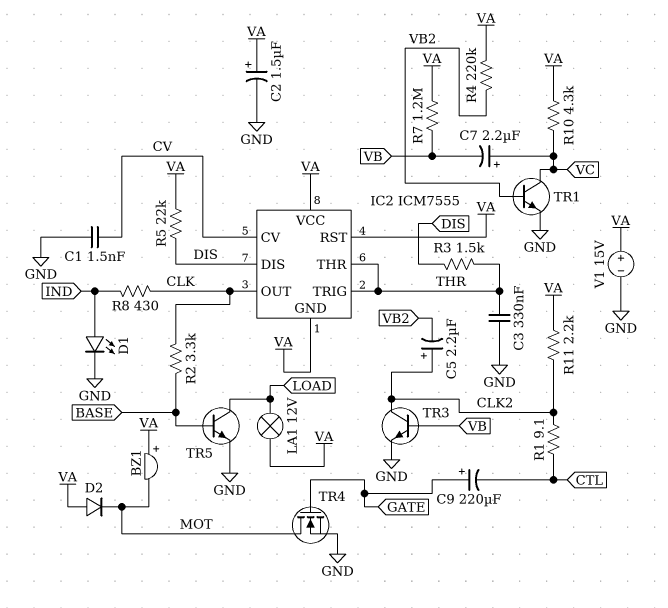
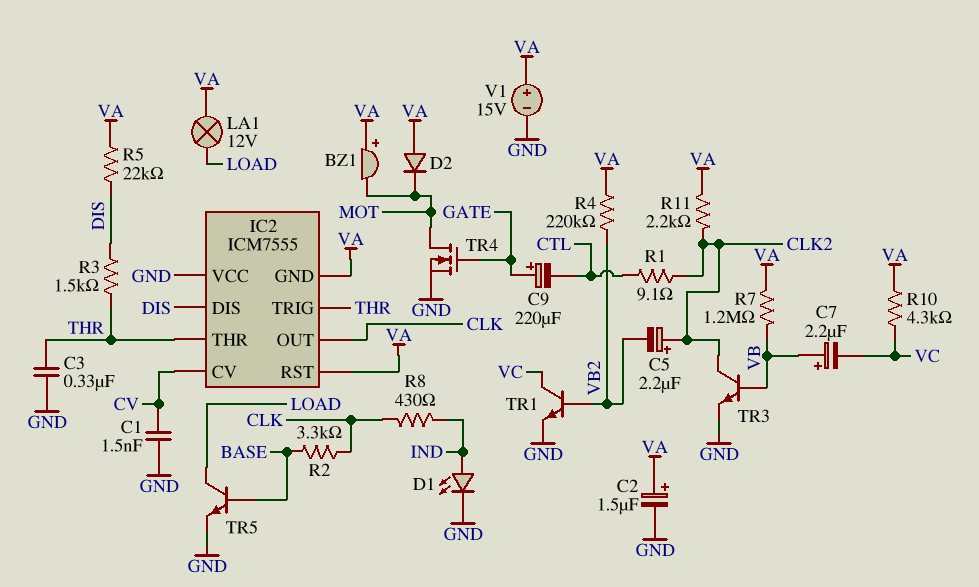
C7: 2.2uF (plus VC, minus VB) -> 2.2uF (plus VB, minus VC)
IC2 pin VCC: VA -> GND

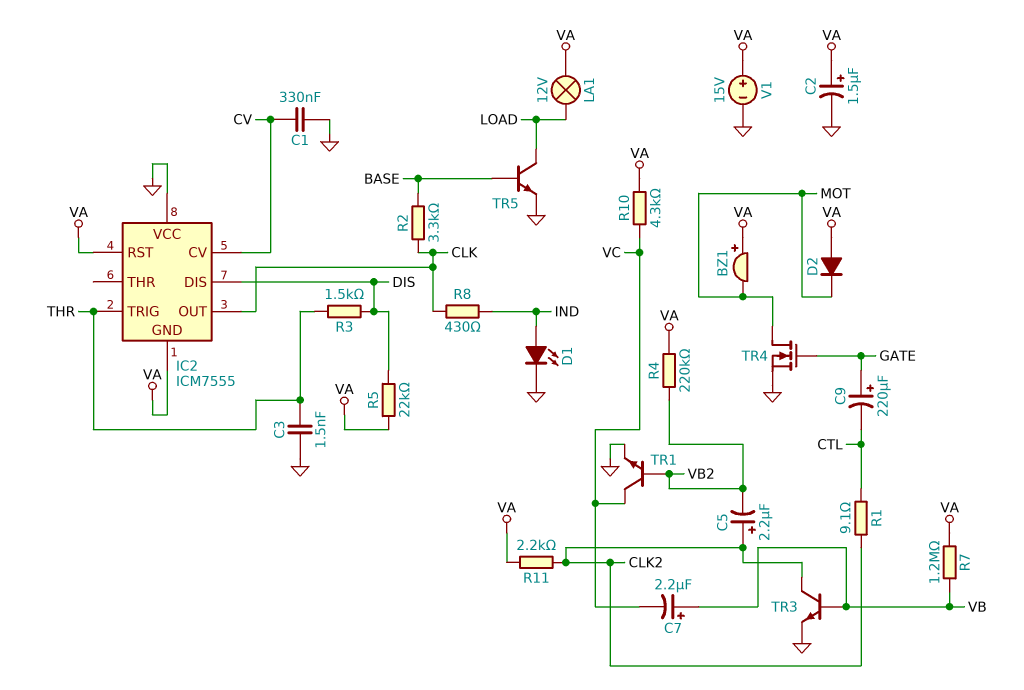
C1: 1.5nF (CV, GND) -> 330nF (CV, GND)
C3: 330nF (GND, THR) -> 1.5nF (GND, THR)
IC2 pin THR: THR -> none

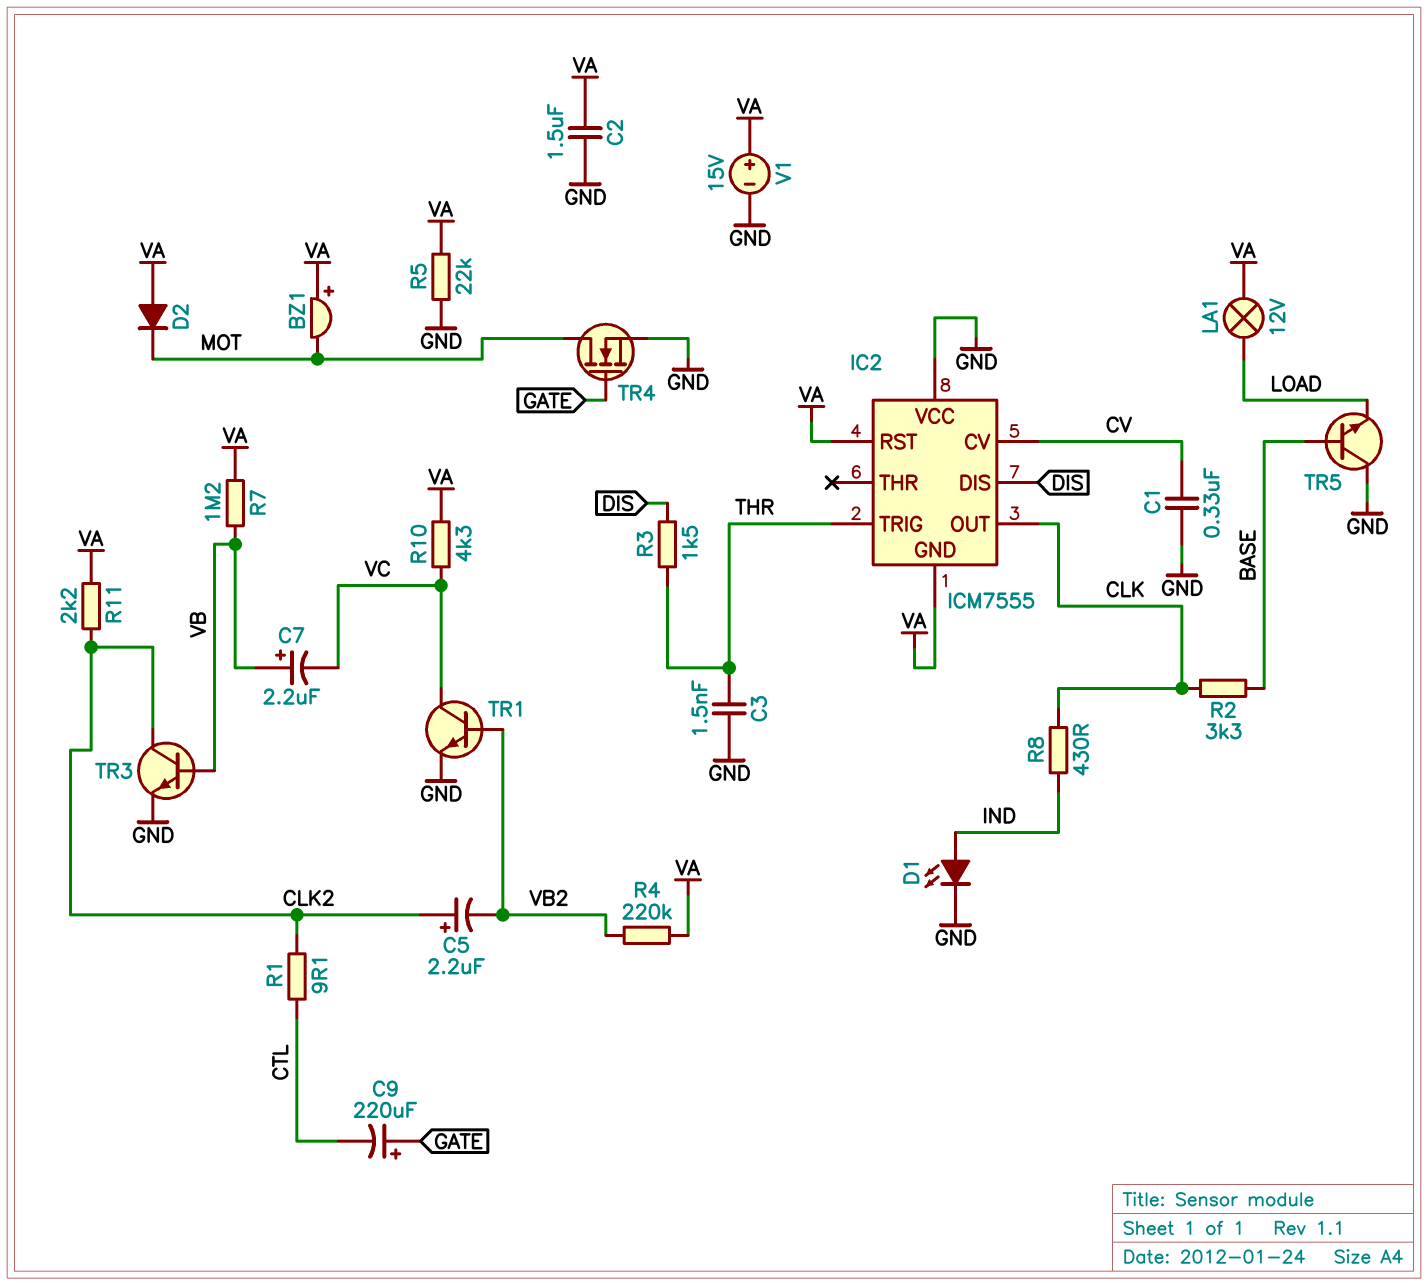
C2: 1.5uF (plus VA, minus GND) -> 1.5uF (GND, VA)
R5: 22k (DIS, VA) -> 22k (GND, VA)
TR5: NPN (B BASE, C LOAD, E GND) -> NPN (B BASE, C GND, E LOAD)

